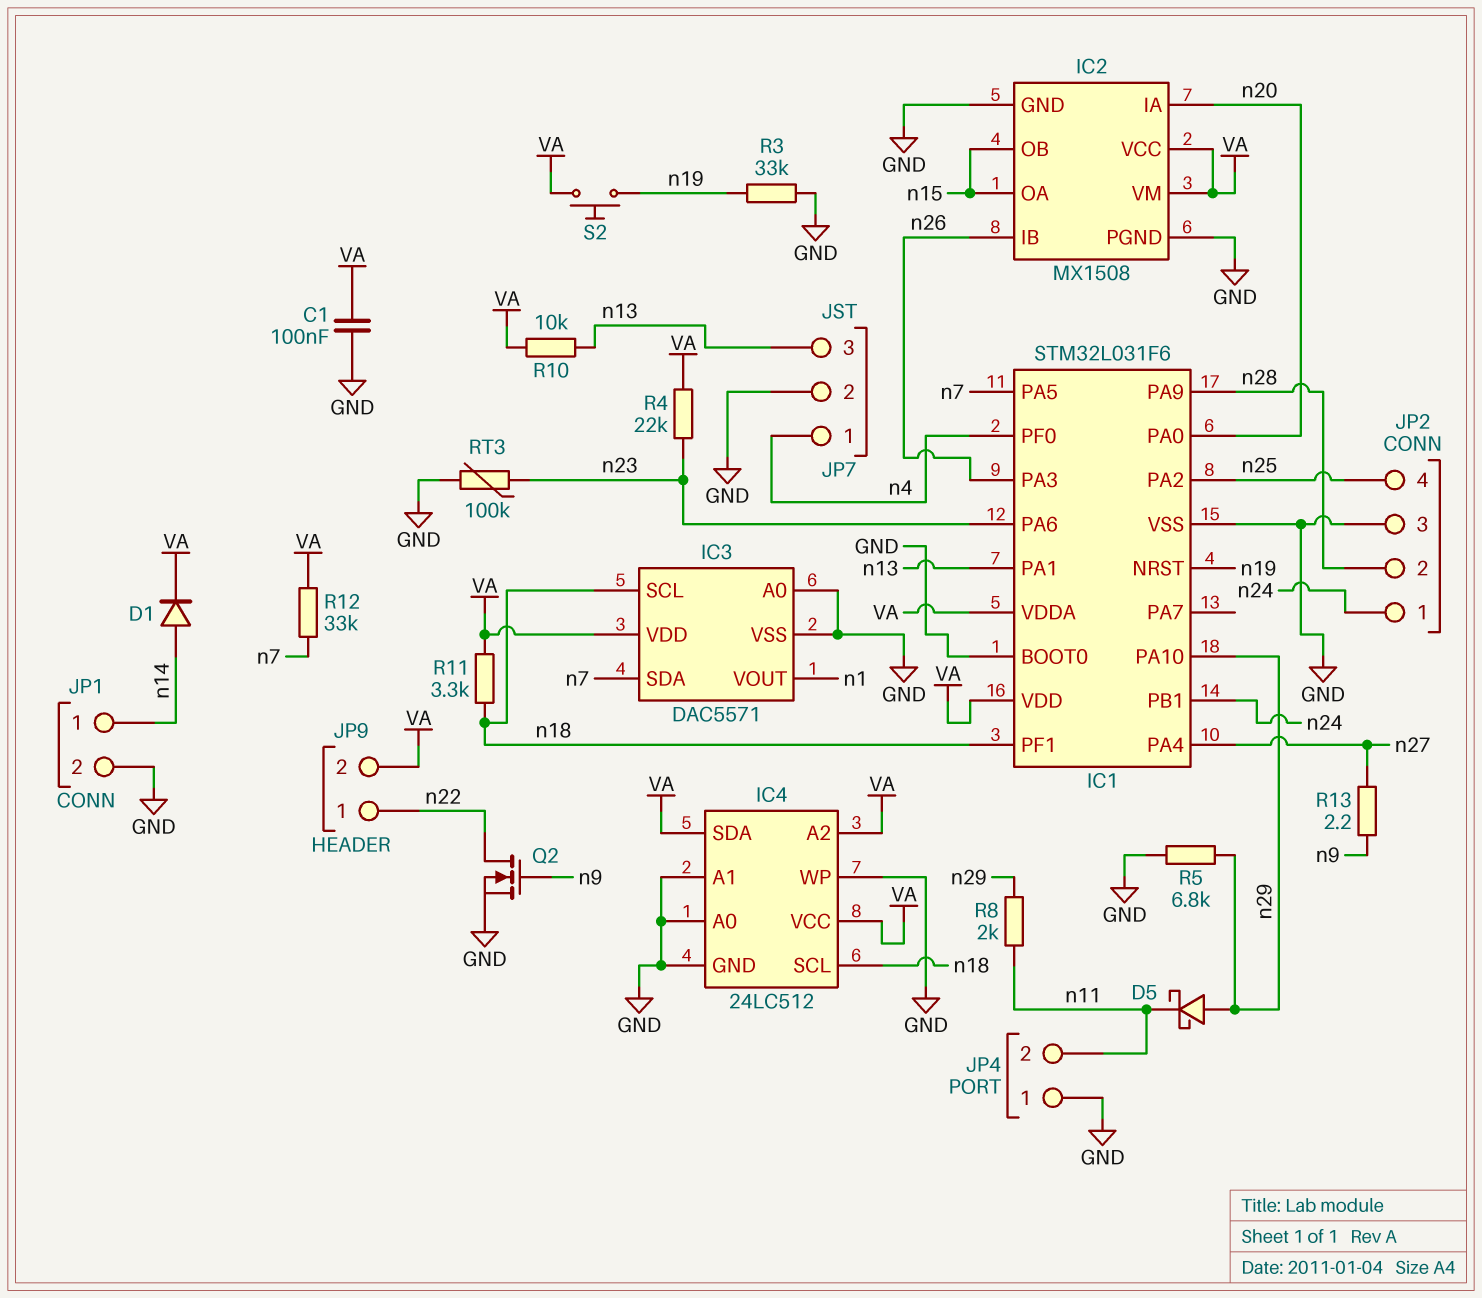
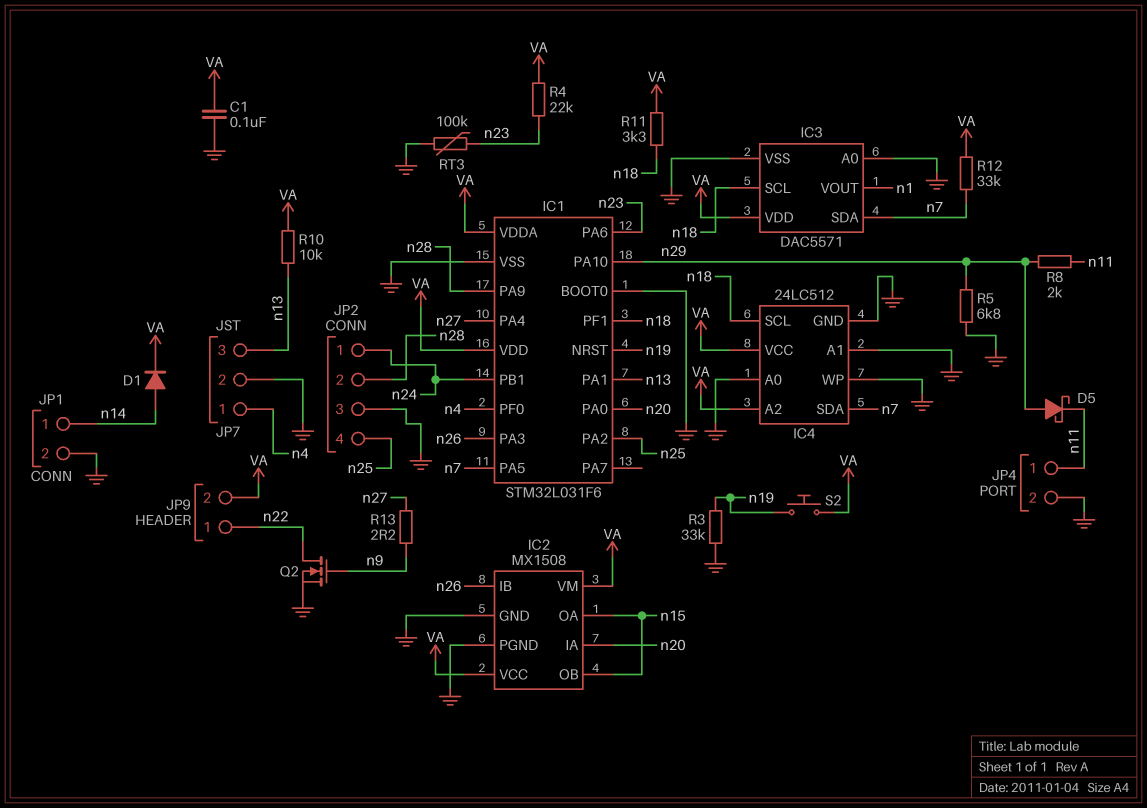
IC4 pin SDA: VA -> n7
JP4 pin 1: GND -> n11
JP4 pin 2: n11 -> GND

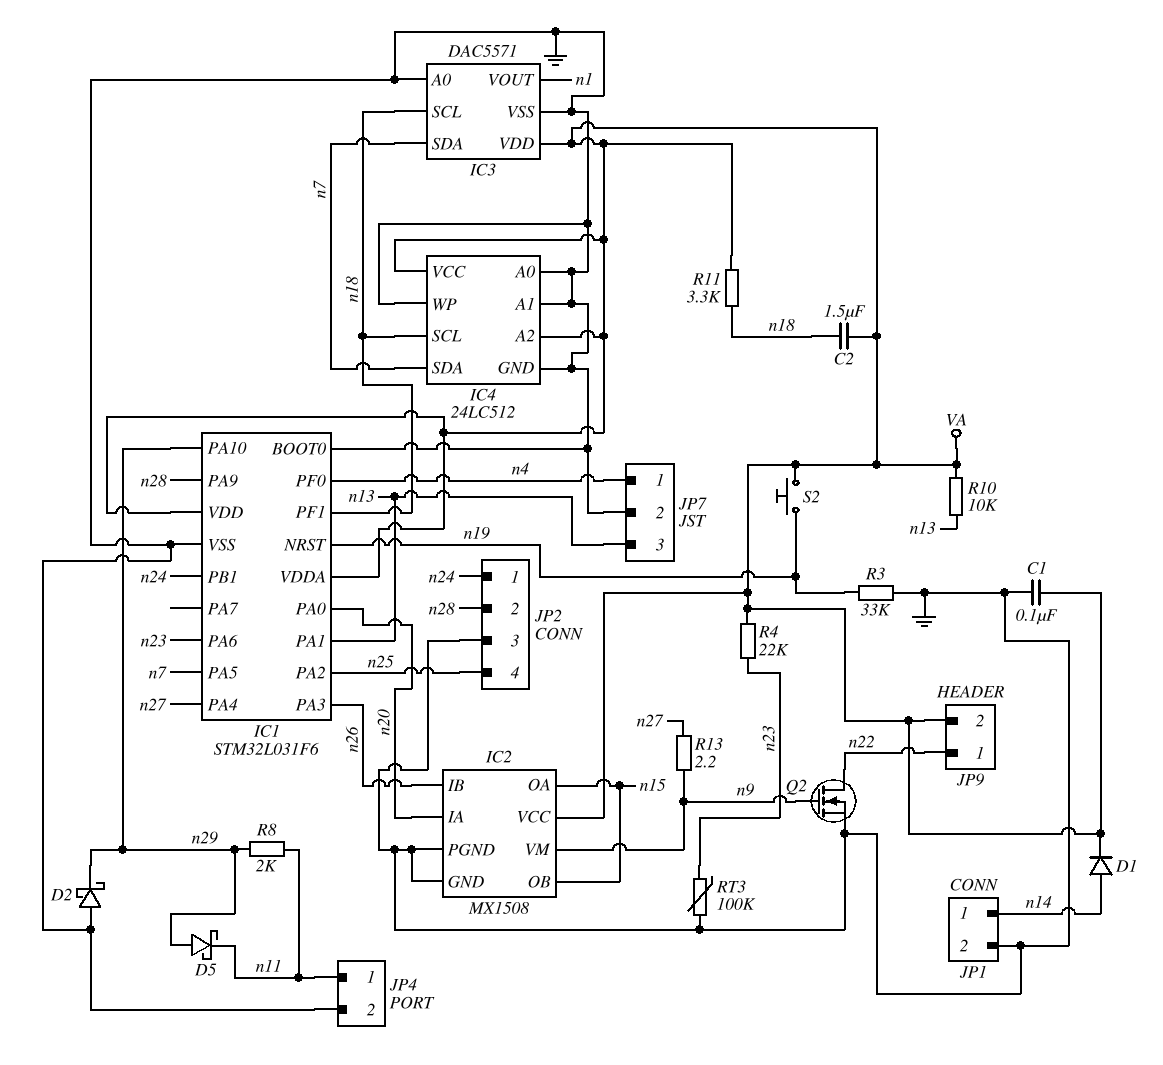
C2: none -> 1.5uF (VA, n18)
D2: none -> schottky (A GND, K n29)
IC2 pin VM: VA -> n9
R5: 6.8k (GND, n29) -> none
R12: 33k (VA, n7) -> none

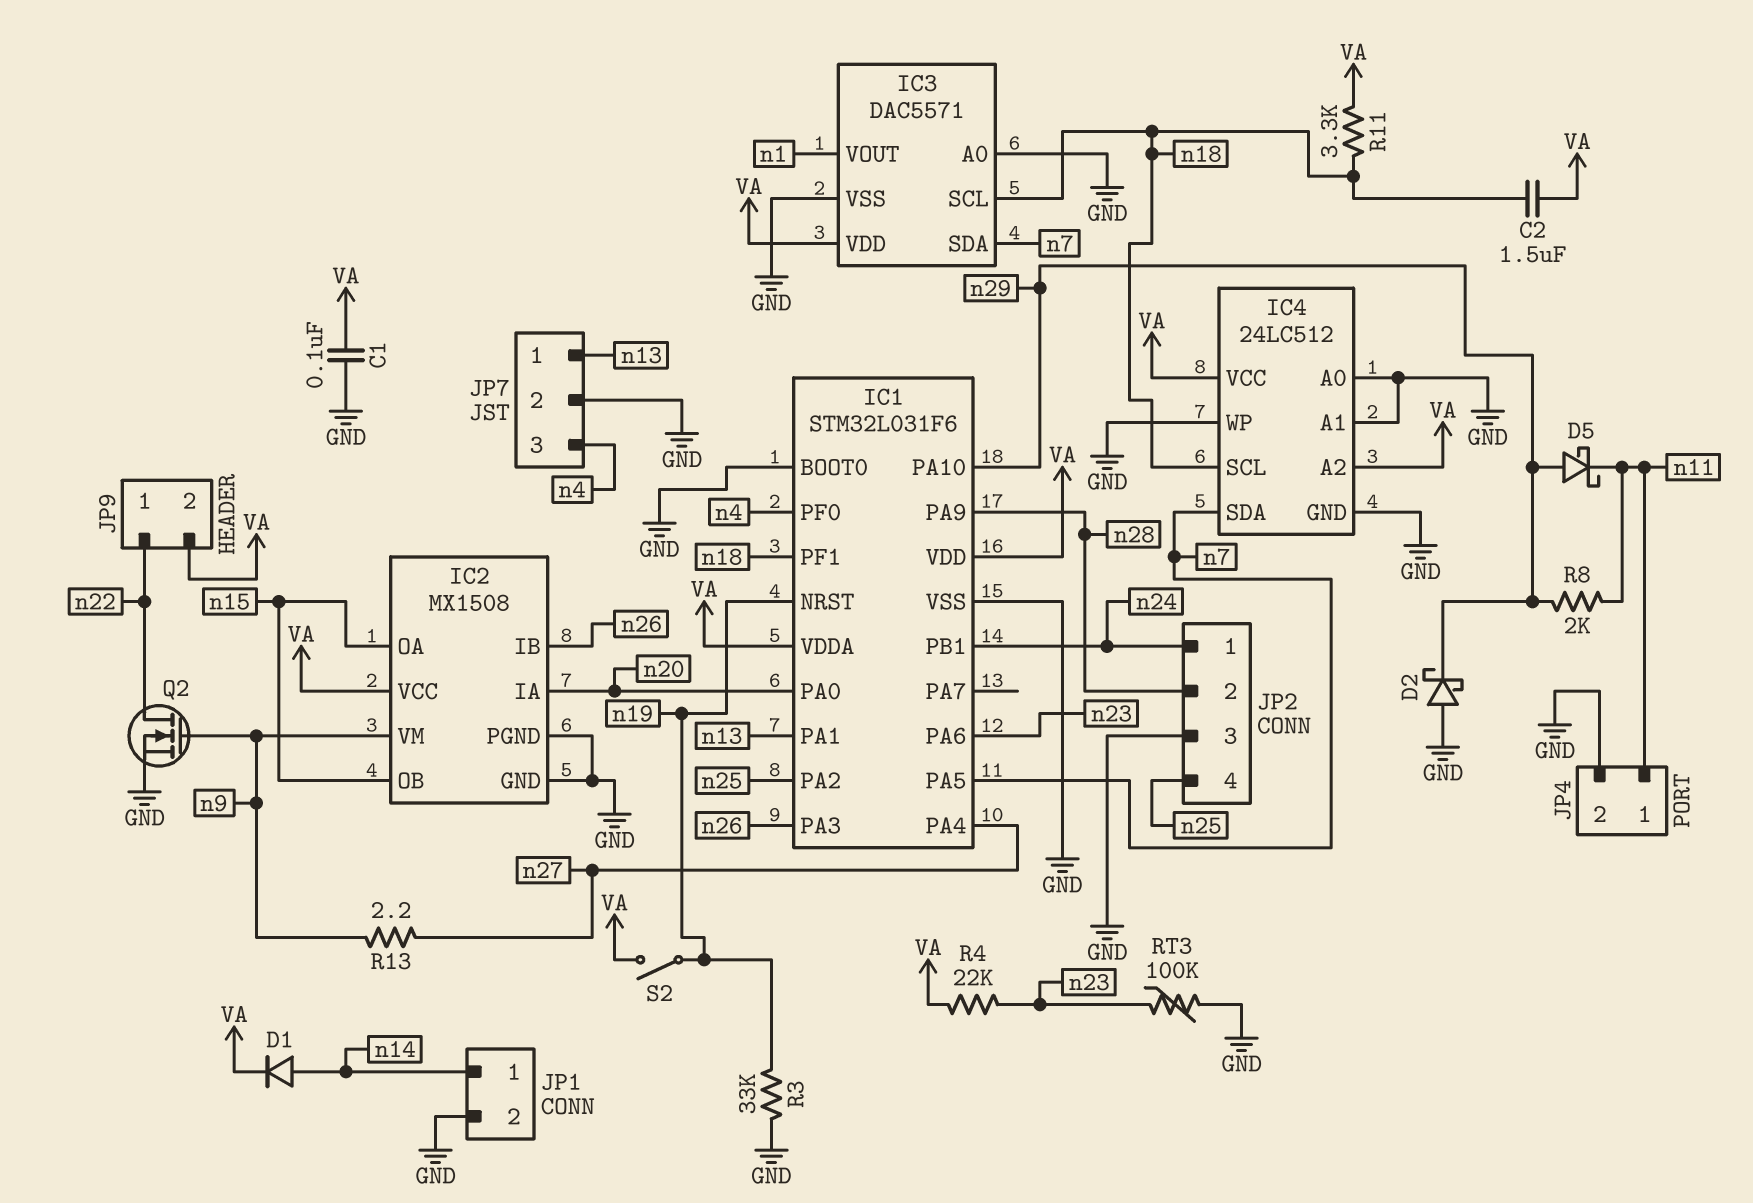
JP7 pin 1: n4 -> n13
JP7 pin 3: n13 -> n4
R10: 10k (VA, n13) -> none
S2: button (VA, n19) -> switch (VA, n19)

